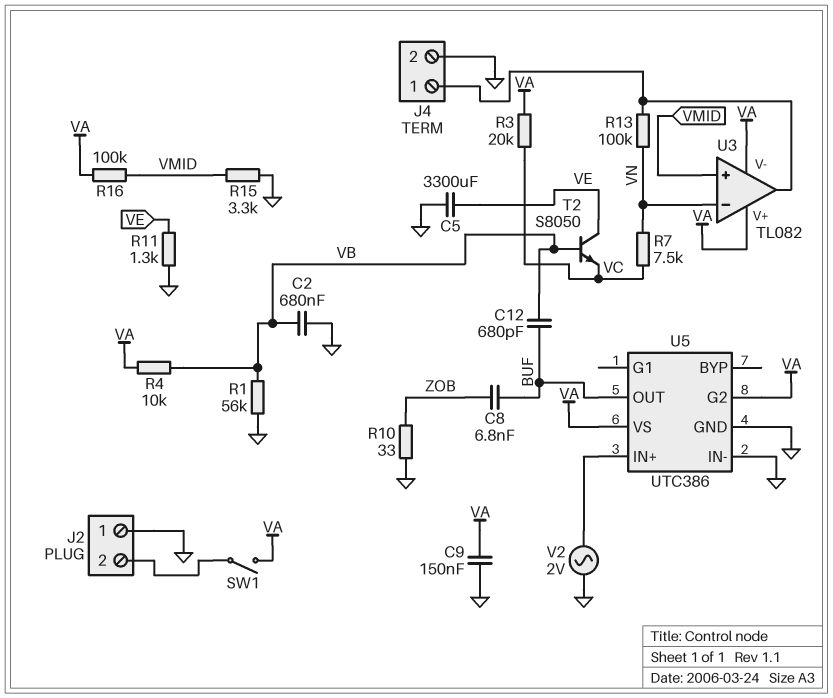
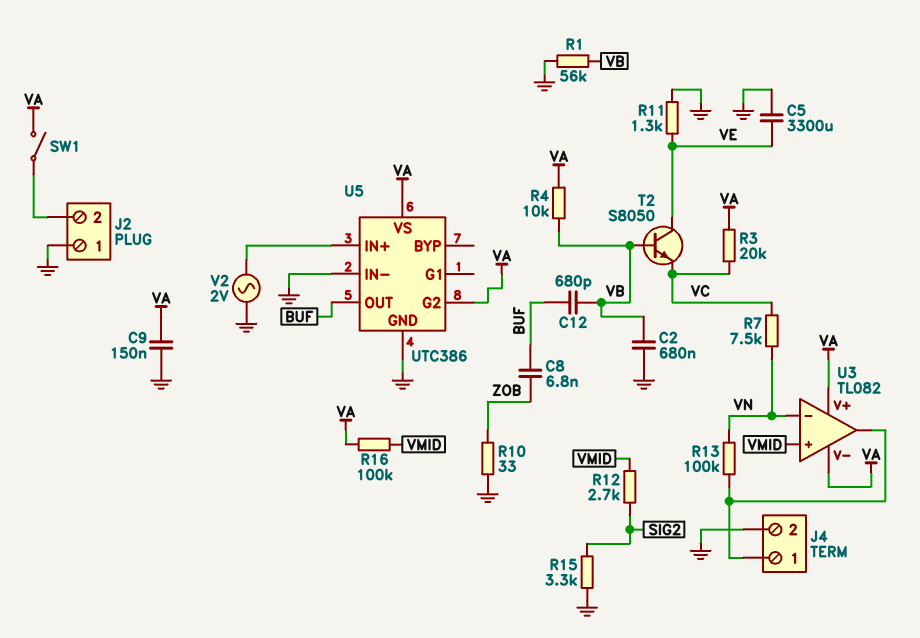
R12: none -> 2.7k (SIG2, VMID)
R15: 3.3k (GND, VMID) -> 3.3k (GND, SIG2)

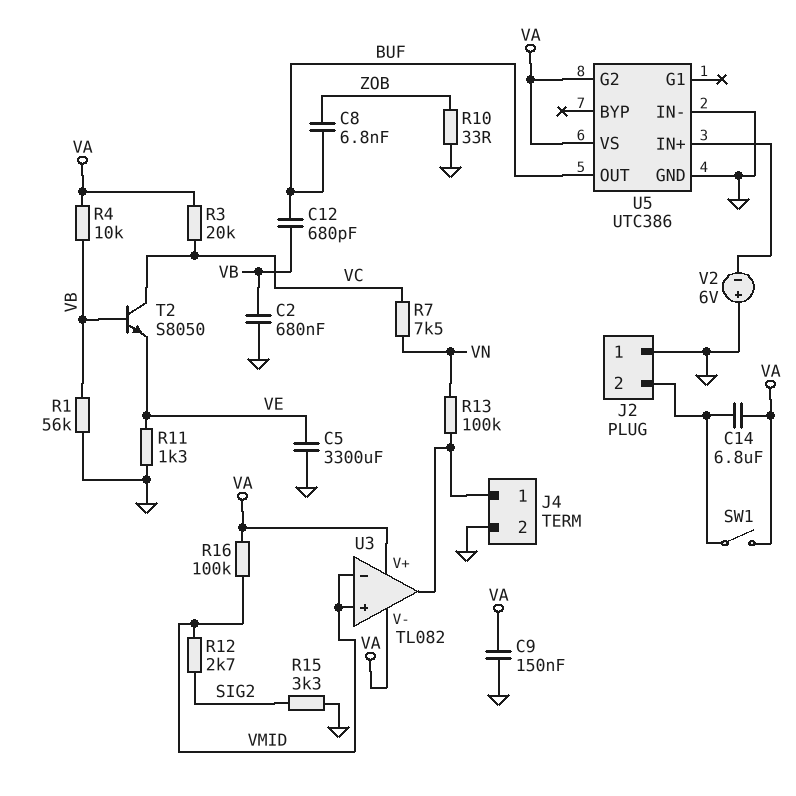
C14: none -> 6.8uF (J2/2, VA)
T2: NPN S8050 (B VB, C VE, E VC) -> NPN S8050 (B VB, C VC, E VE)
U3 pin in-: VN -> VMID
V2: AC 2V (GND, U5/IN+) -> 6V (plus GND, minus U5/IN+)

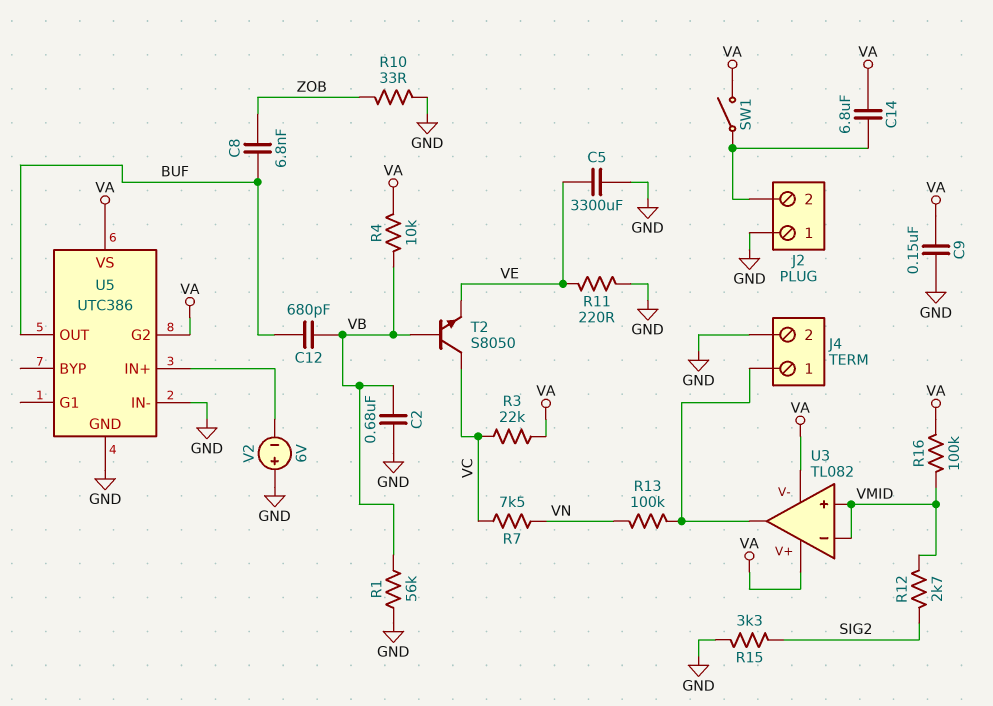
R3: 20k (VA, VC) -> 22k (VA, VC)
R11: 1.3k (GND, VE) -> 220 (GND, VE)

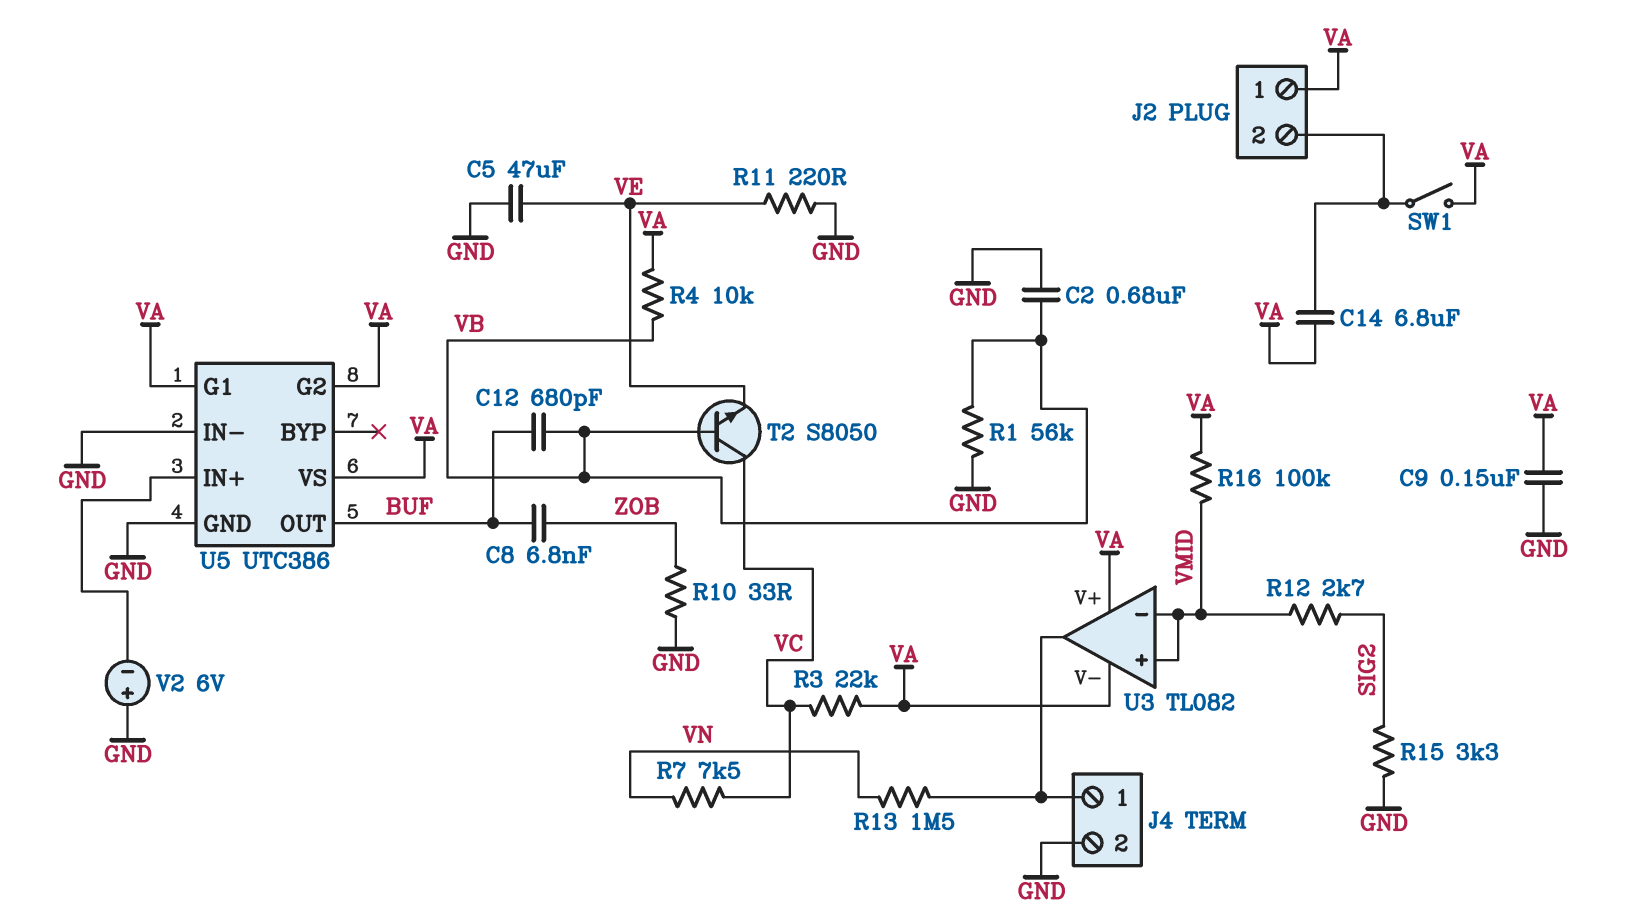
C5: 3300uF (GND, VE) -> 47uF (GND, VE)
J2 pin 1: GND -> VA
R13: 100k (J4/1, VN) -> 1.5M (J4/1, VN)
U5 pin G1: none -> VA

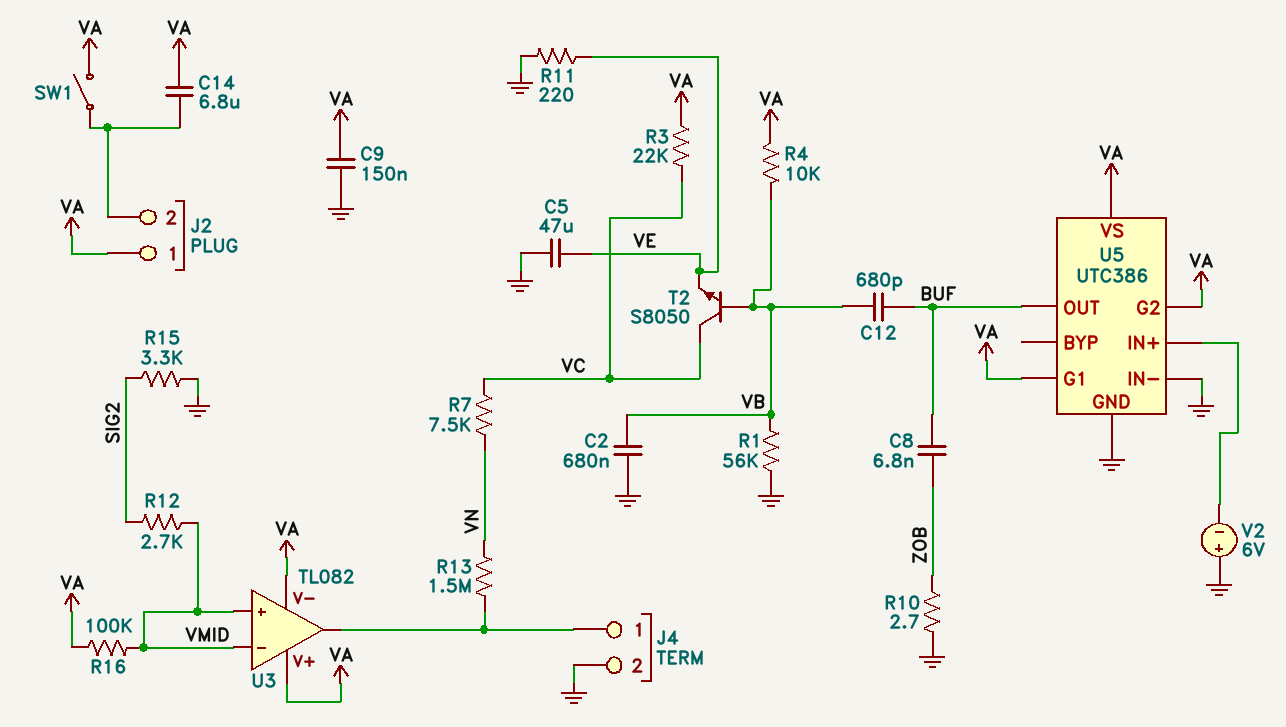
R10: 33 (GND, ZOB) -> 2.7 (GND, ZOB)

